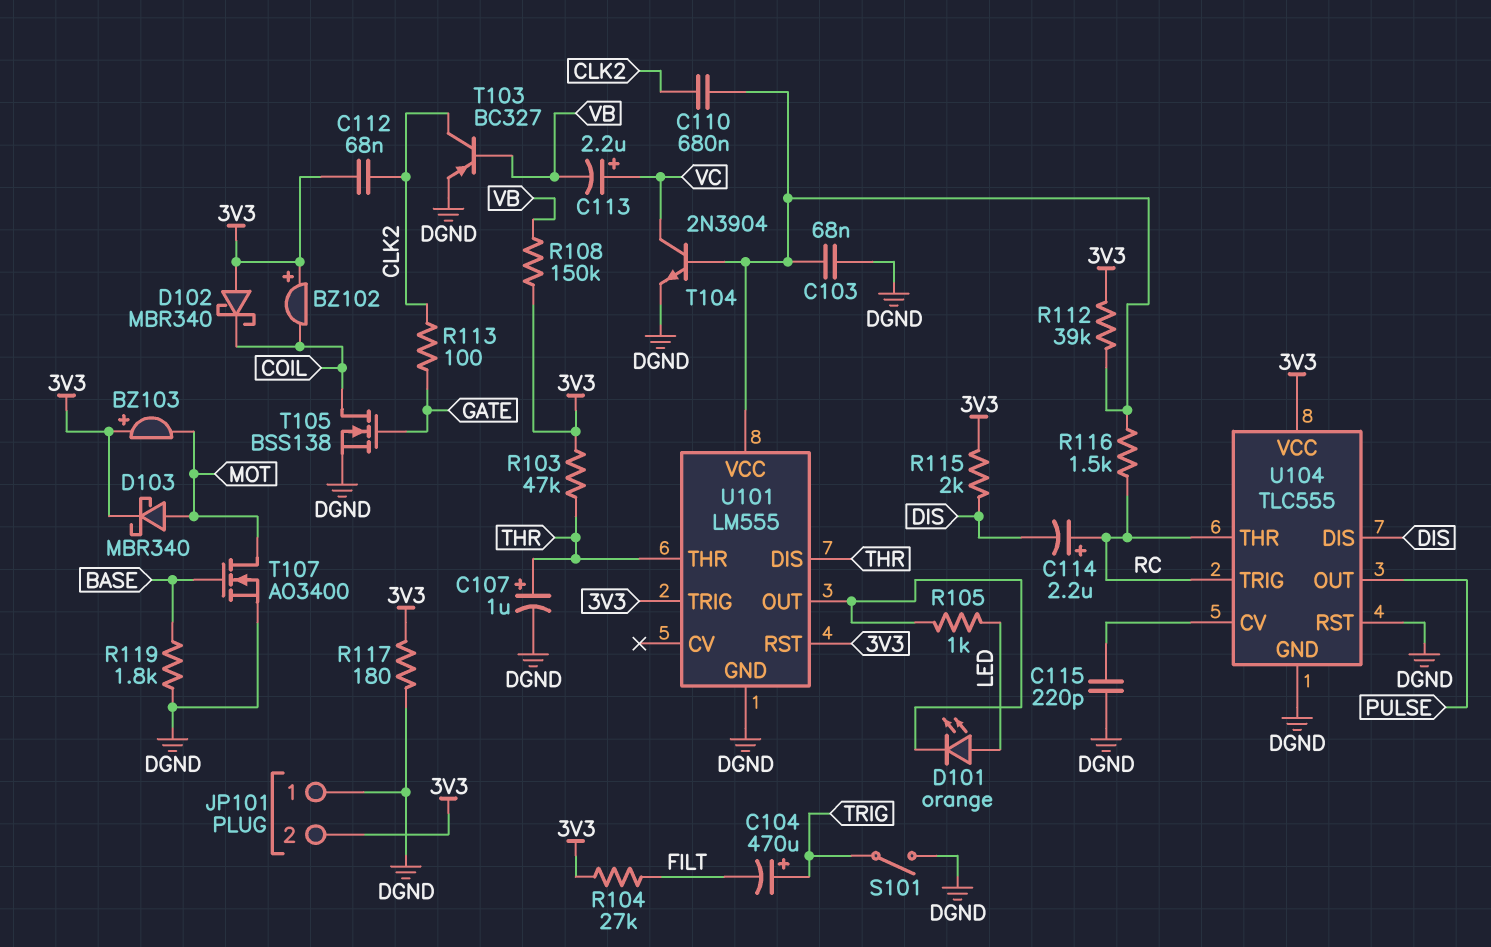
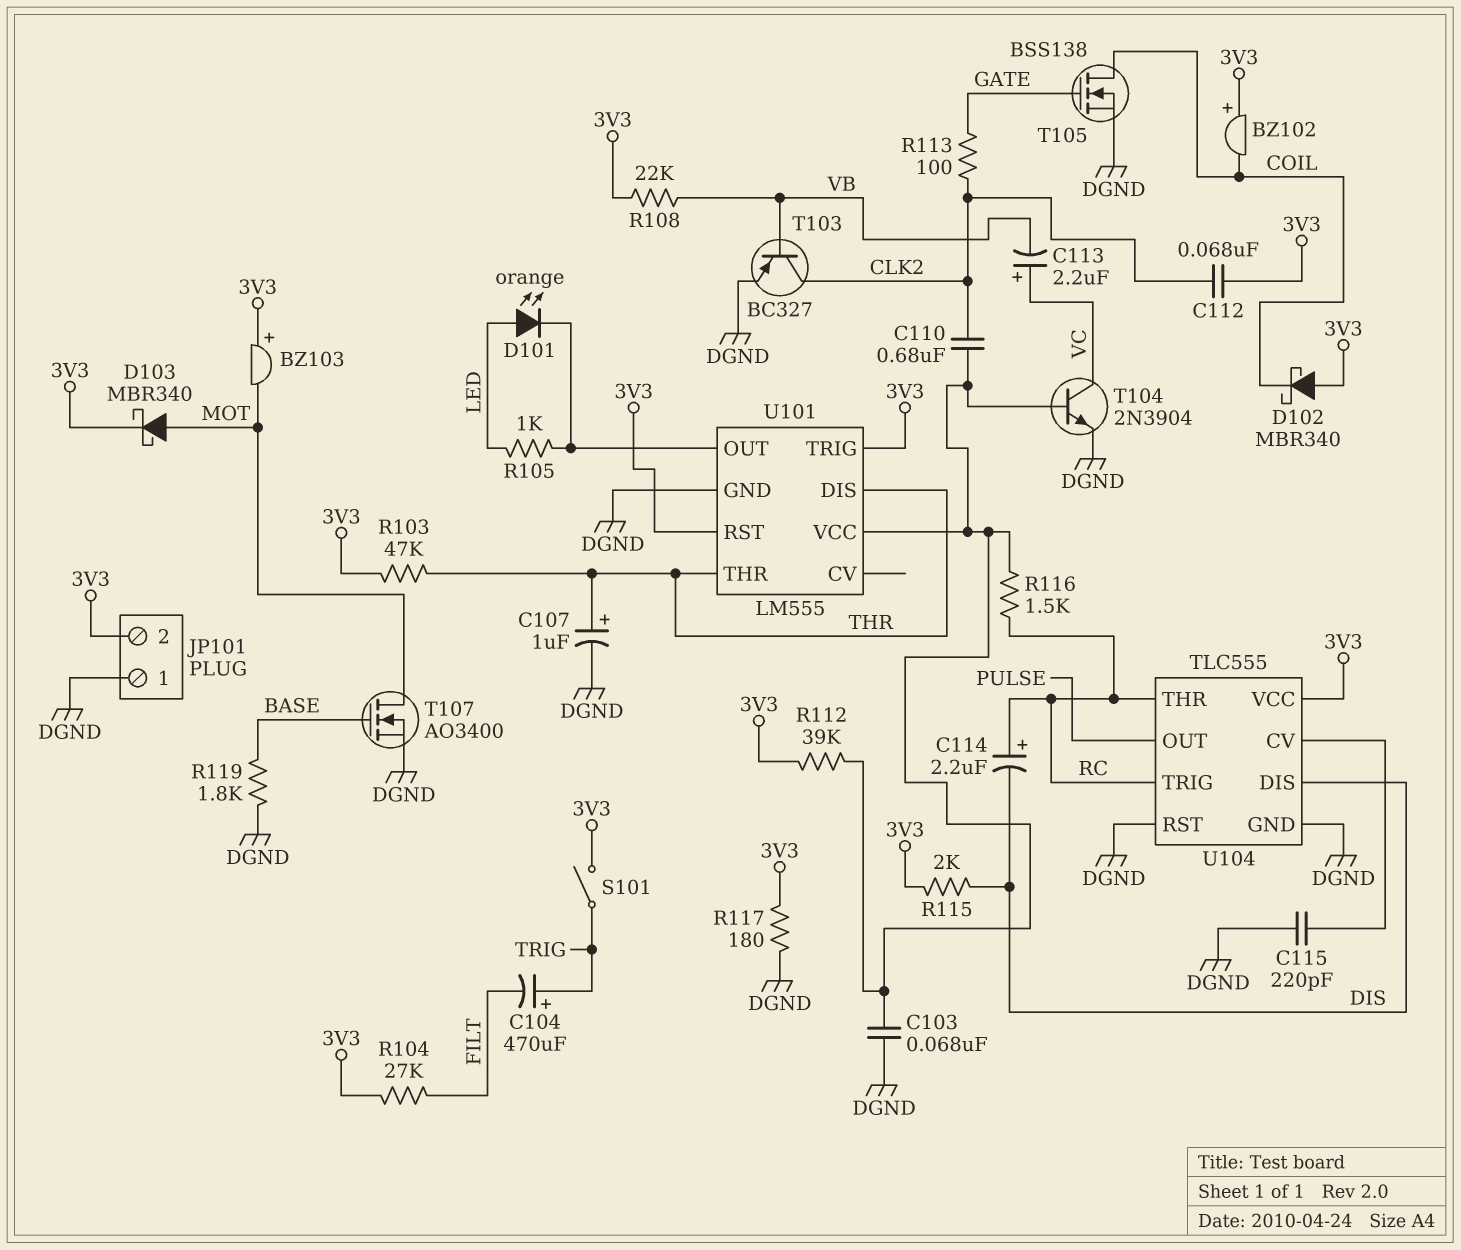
R108: 150k (3V3, VB) -> 22k (3V3, VB)
S101: switch (DGND, TRIG) -> switch (3V3, TRIG)

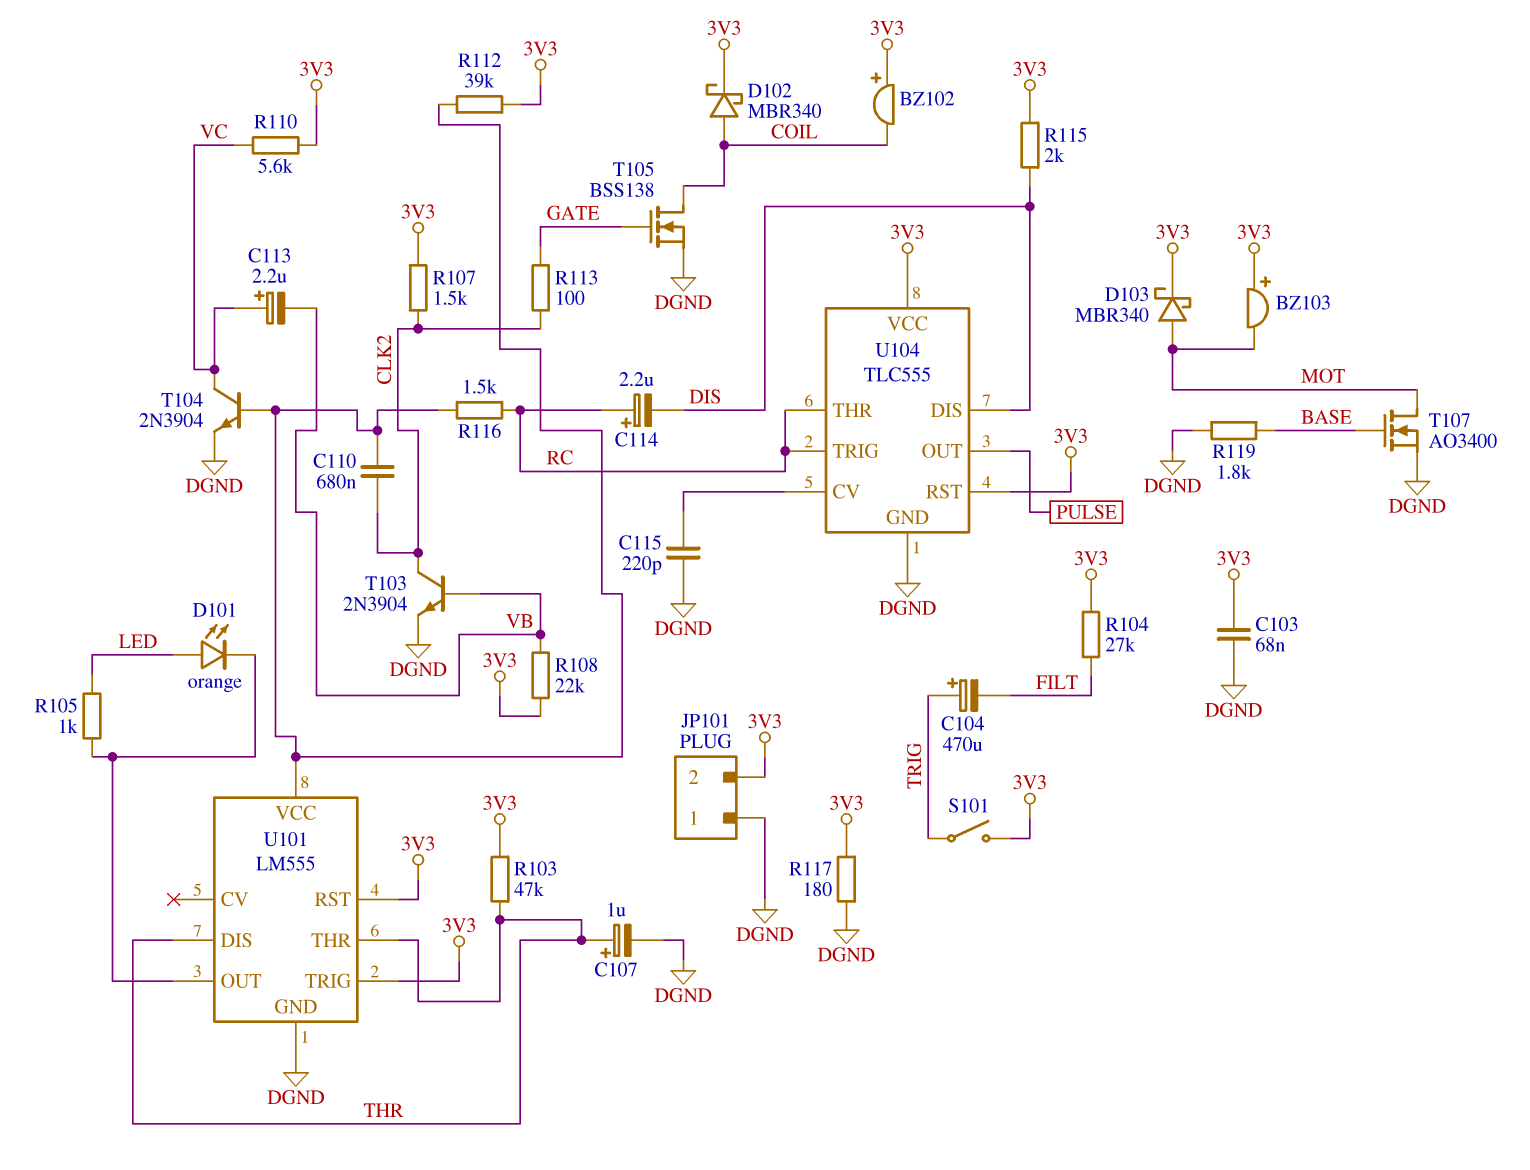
C103: 68nF (DGND, U101/VCC) -> 68nF (3V3, DGND)
C112: 68nF (3V3, CLK2) -> none
D102: schottky MBR340 (A 3V3, K COIL) -> schottky MBR340 (A COIL, K 3V3)
R107: none -> 1.5k (3V3, CLK2)
R110: none -> 5.6k (3V3, VC)
T103: PNP BC327 (B VB, C CLK2, E DGND) -> NPN 2N3904 (B VB, C CLK2, E DGND)
U104 pin RST: DGND -> 3V3

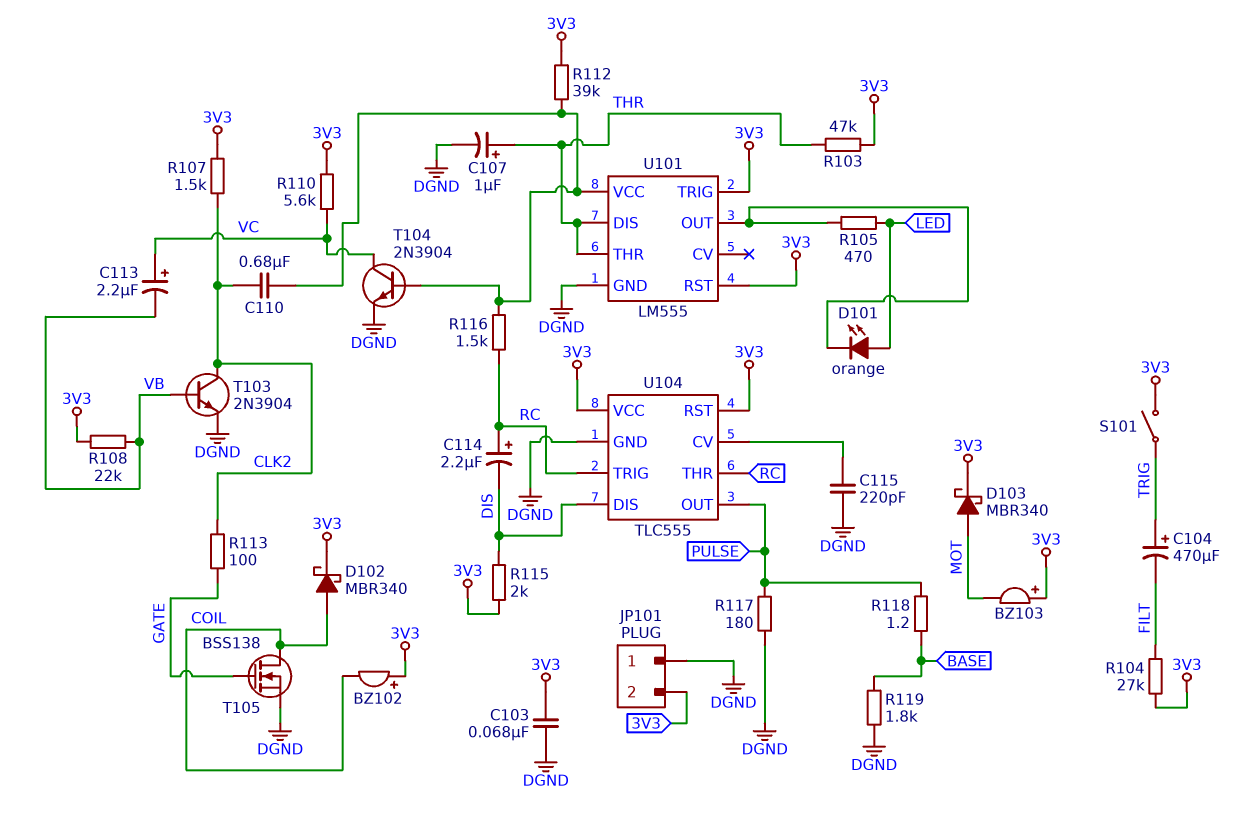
R105: 1k (LED, U101/OUT) -> 470 (LED, U101/OUT)
R117: 180 (3V3, DGND) -> 180 (DGND, PULSE)
R118: none -> 1.2 (BASE, PULSE)
T107: NMOS AO3400 (G BASE, D MOT, S DGND) -> none

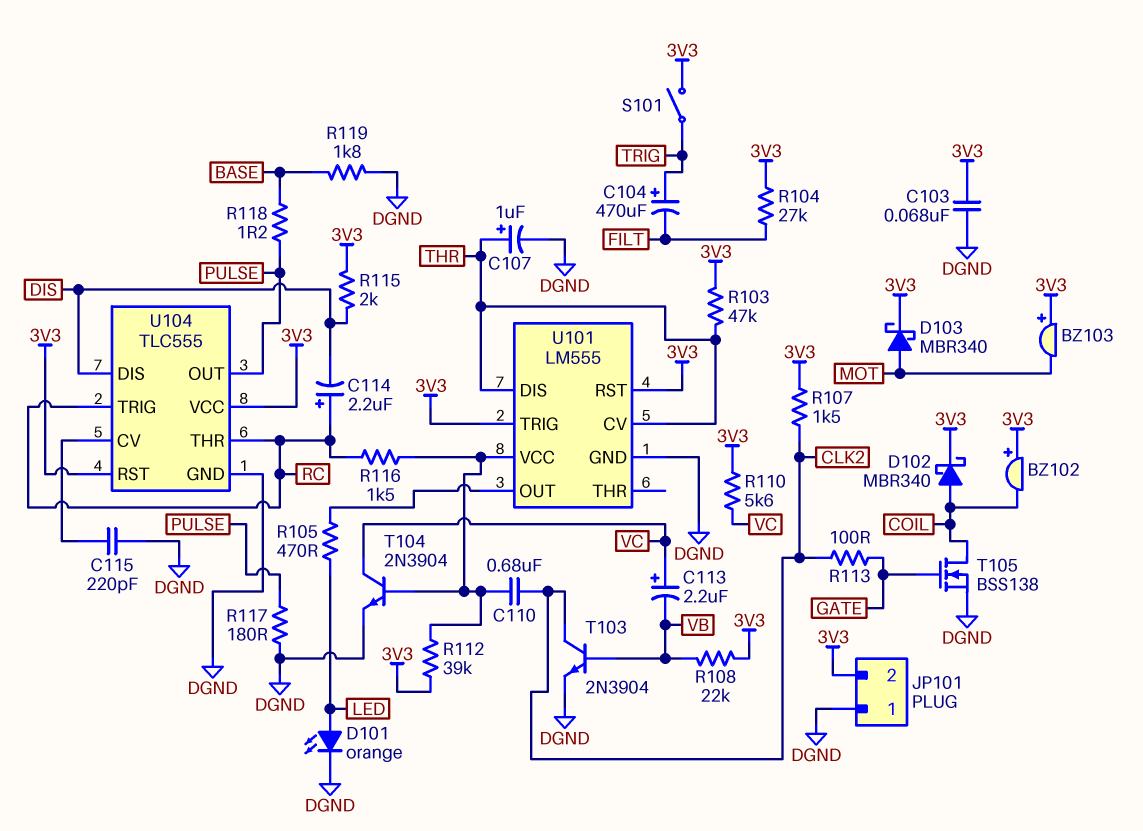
D101: LED orange (A LED, K U101/OUT) -> LED orange (A LED, K DGND)
U101 pin CV: none -> THR
U101 pin THR: THR -> none

